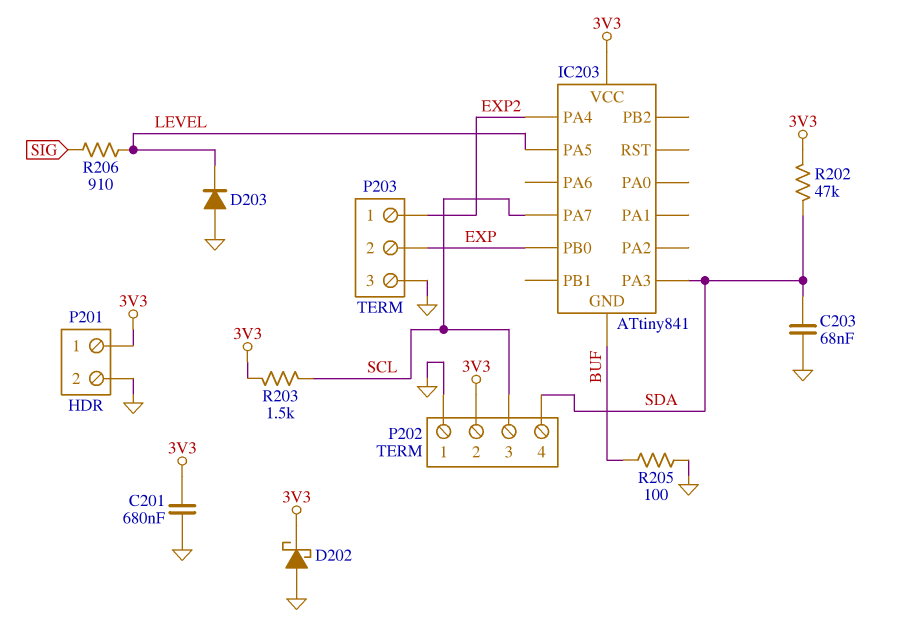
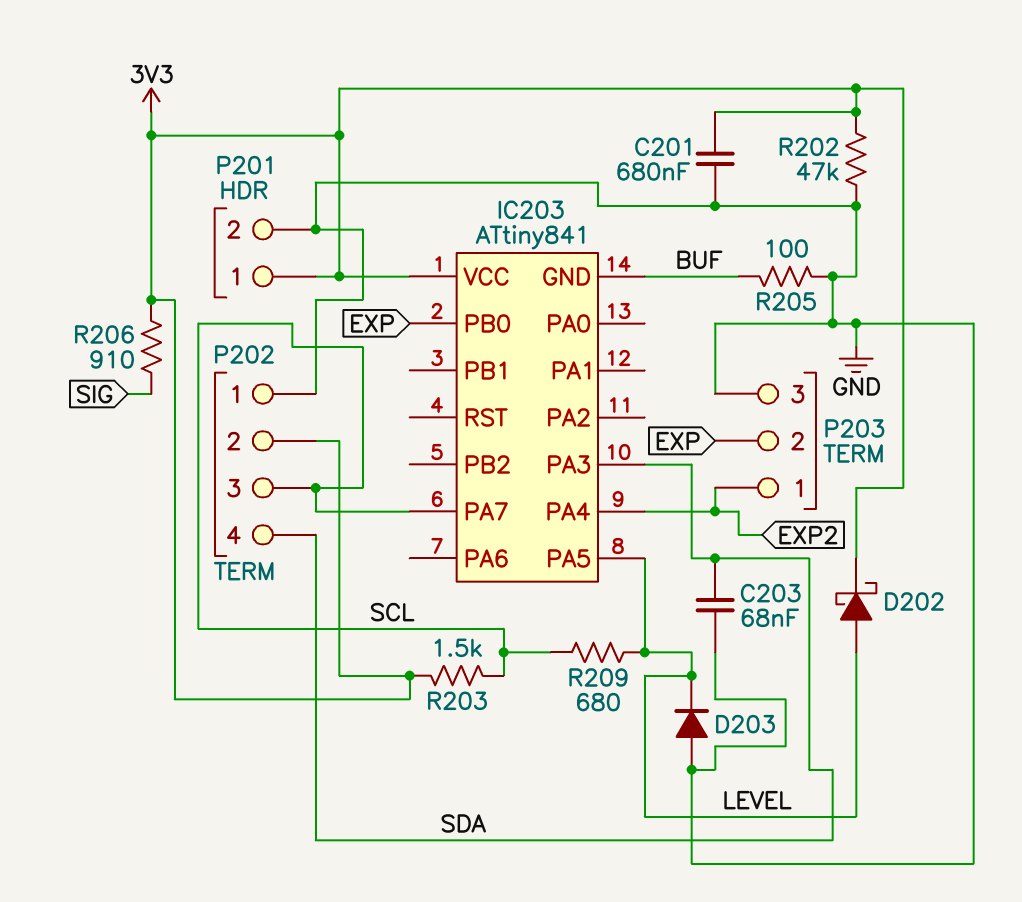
D202: schottky (A GND, K 3V3) -> schottky (A LEVEL, K 3V3)
R202: 47k (3V3, SDA) -> 47k (3V3, GND)
R206: 910 (LEVEL, SIG) -> 910 (3V3, SIG)
R209: none -> 680 (LEVEL, SCL)

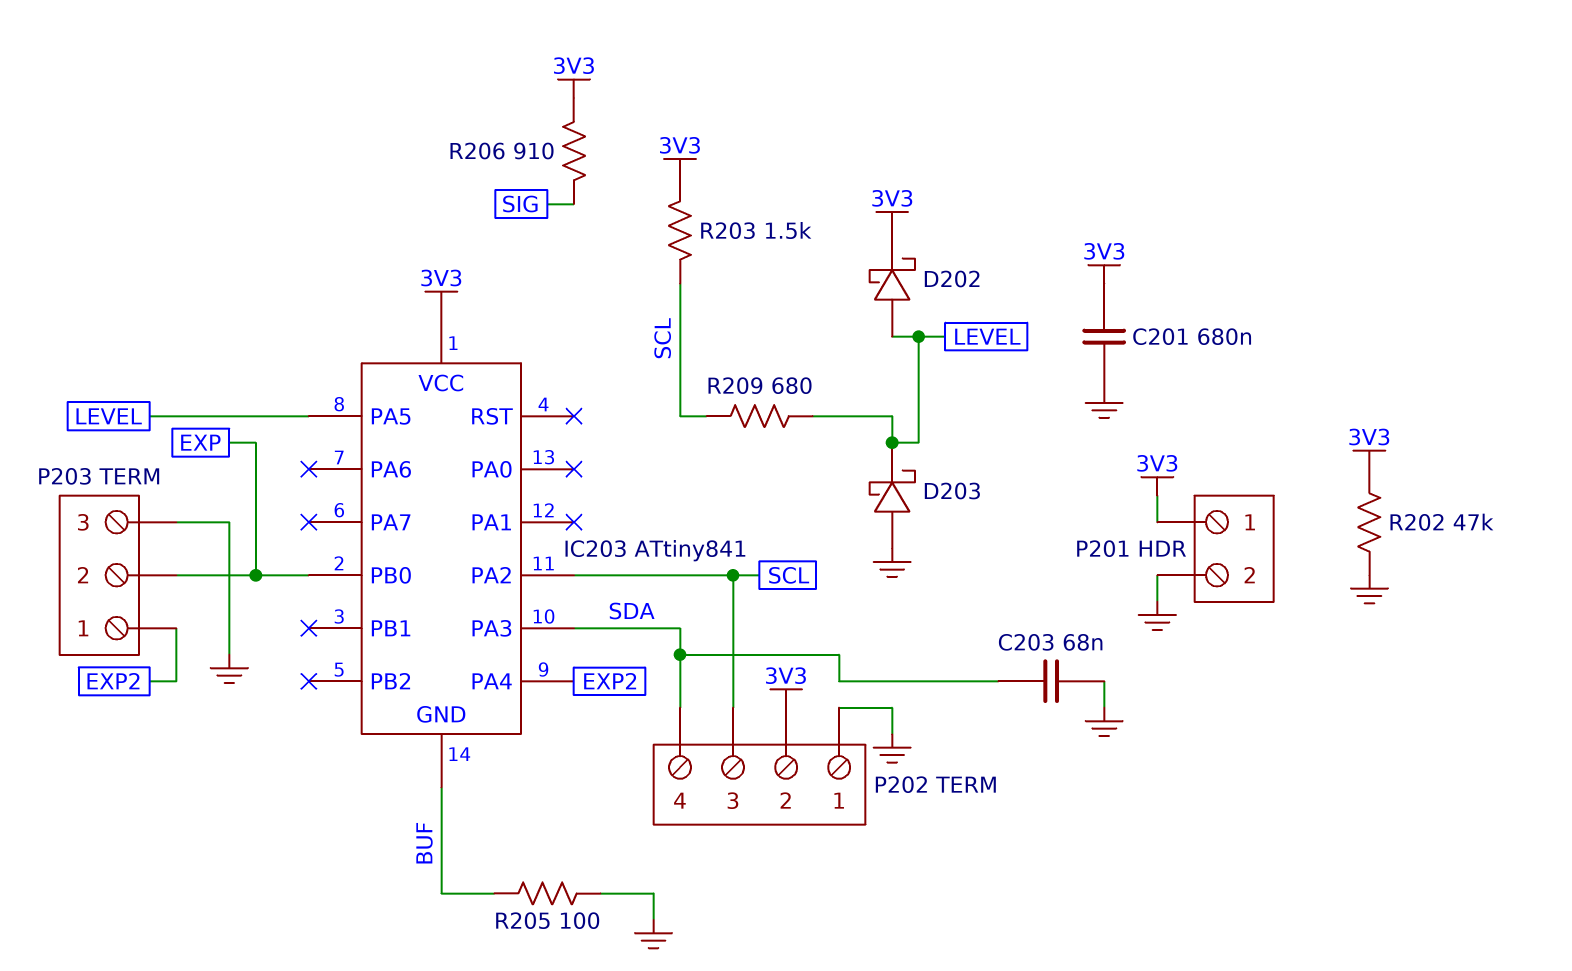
D203: diode (A GND, K LEVEL) -> schottky (A GND, K LEVEL)
IC203 pin PA2: none -> SCL
IC203 pin PA7: SCL -> none

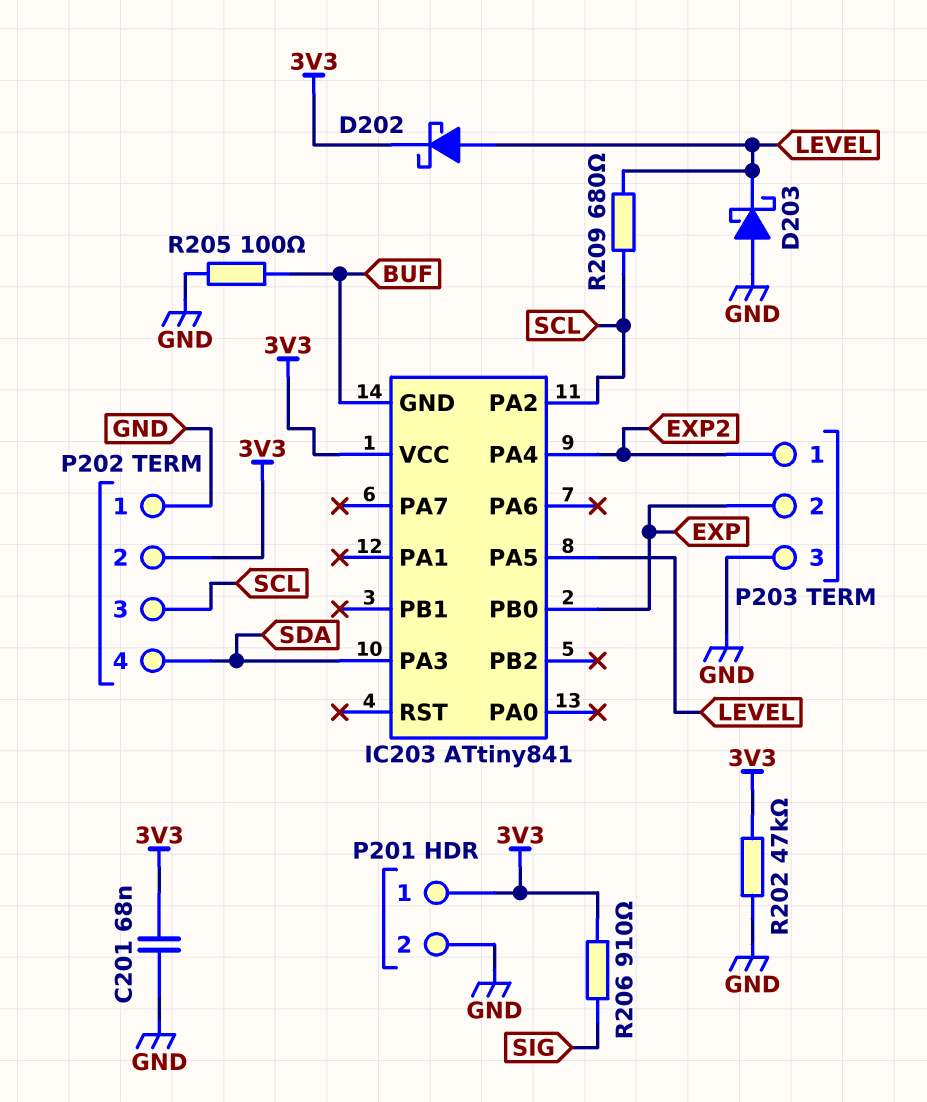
C201: 680nF (3V3, GND) -> 68nF (3V3, GND)
C203: 68nF (GND, SDA) -> none
R203: 1.5k (3V3, SCL) -> none

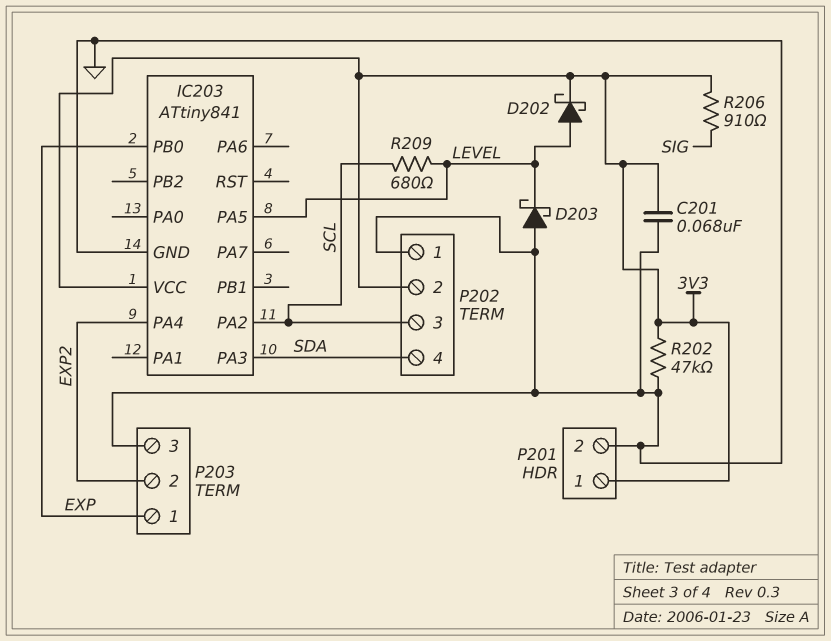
IC203 pin GND: BUF -> GND
P203 pin 1: EXP2 -> EXP
P203 pin 2: EXP -> EXP2
R205: 100 (BUF, GND) -> none

